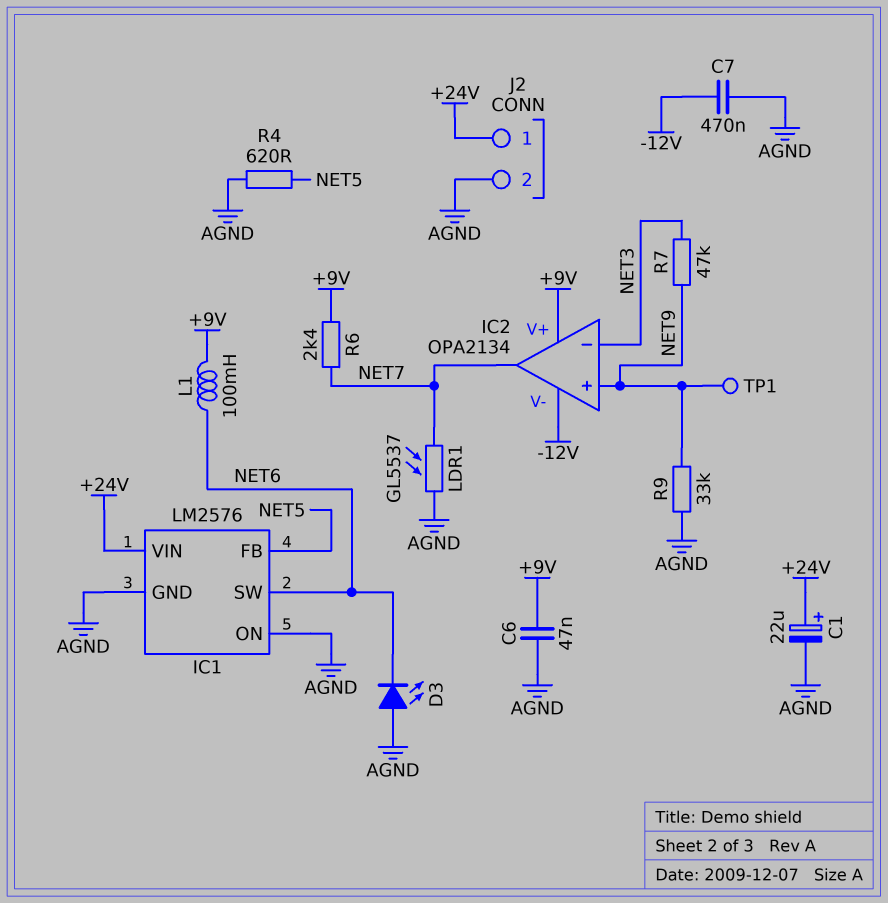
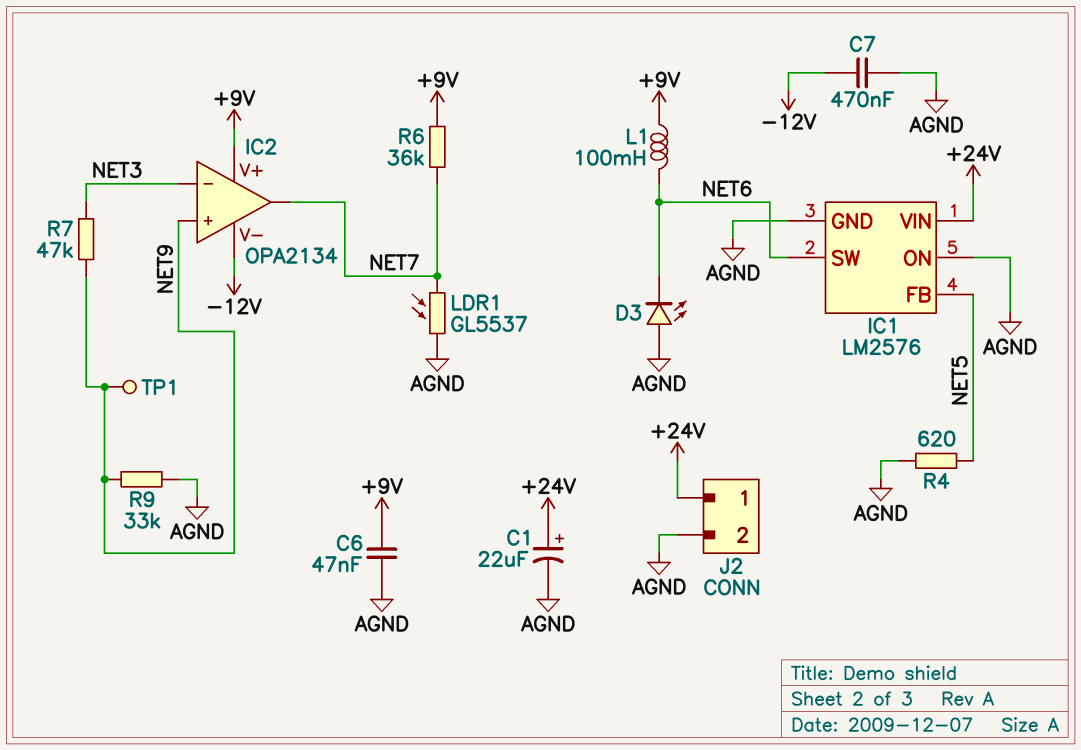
R6: 2.4k (+9V, NET7) -> 36k (+9V, NET7)

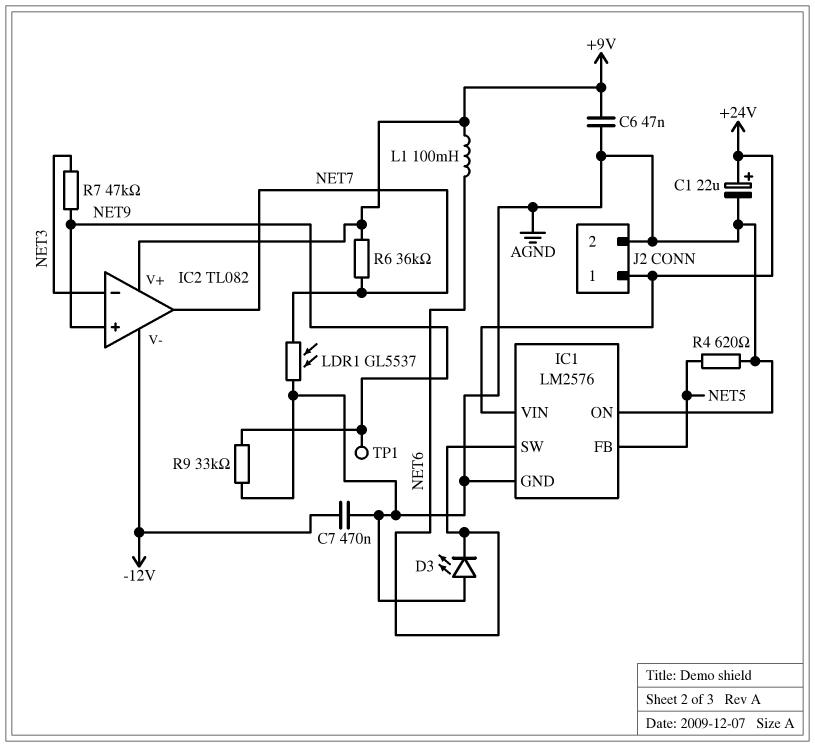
IC2: OPA2134 -> TL082

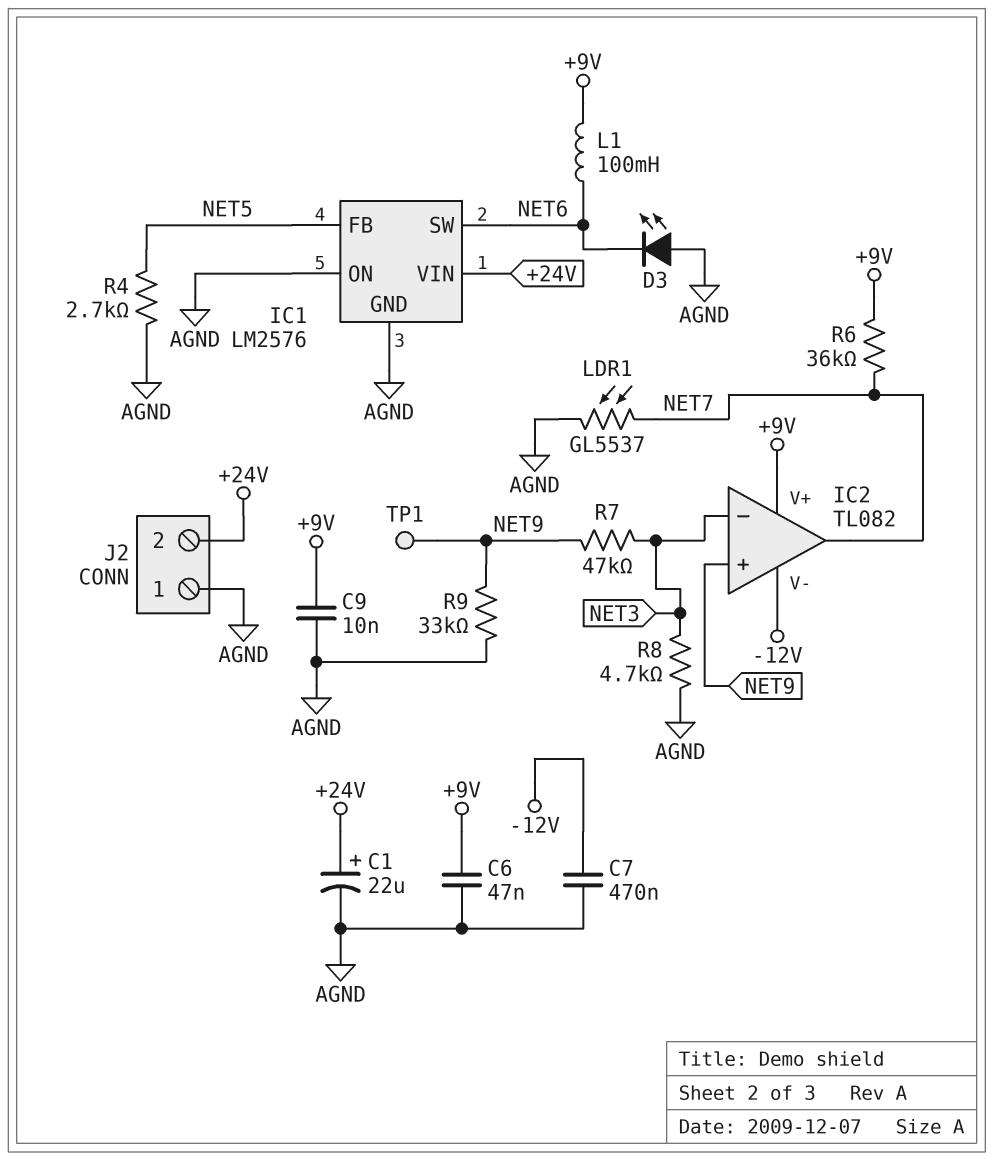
C9: none -> 10nF (+9V, AGND)
J2 pin 1: +24V -> AGND
J2 pin 2: AGND -> +24V
R4: 620 (AGND, NET5) -> 2.7k (AGND, NET5)
R8: none -> 4.7k (AGND, NET3)

